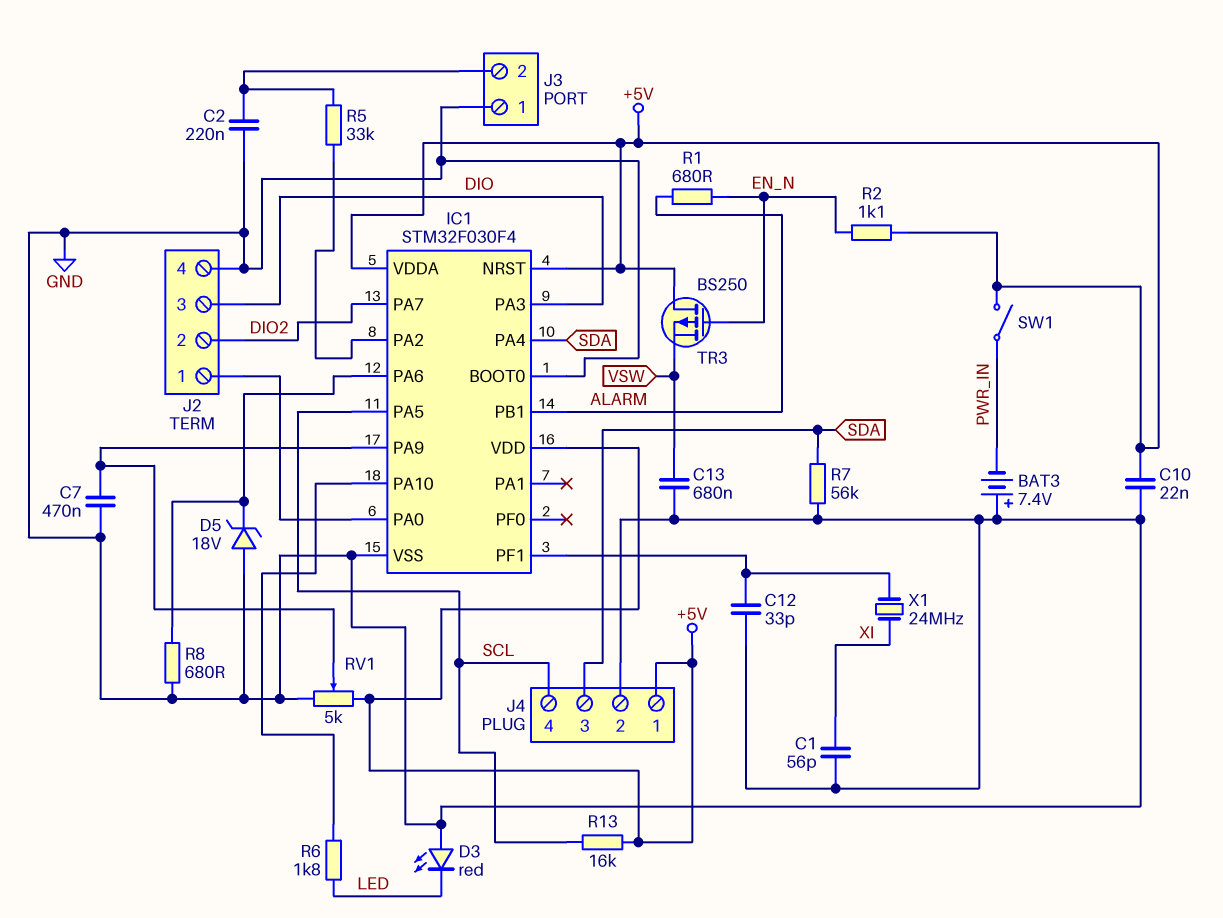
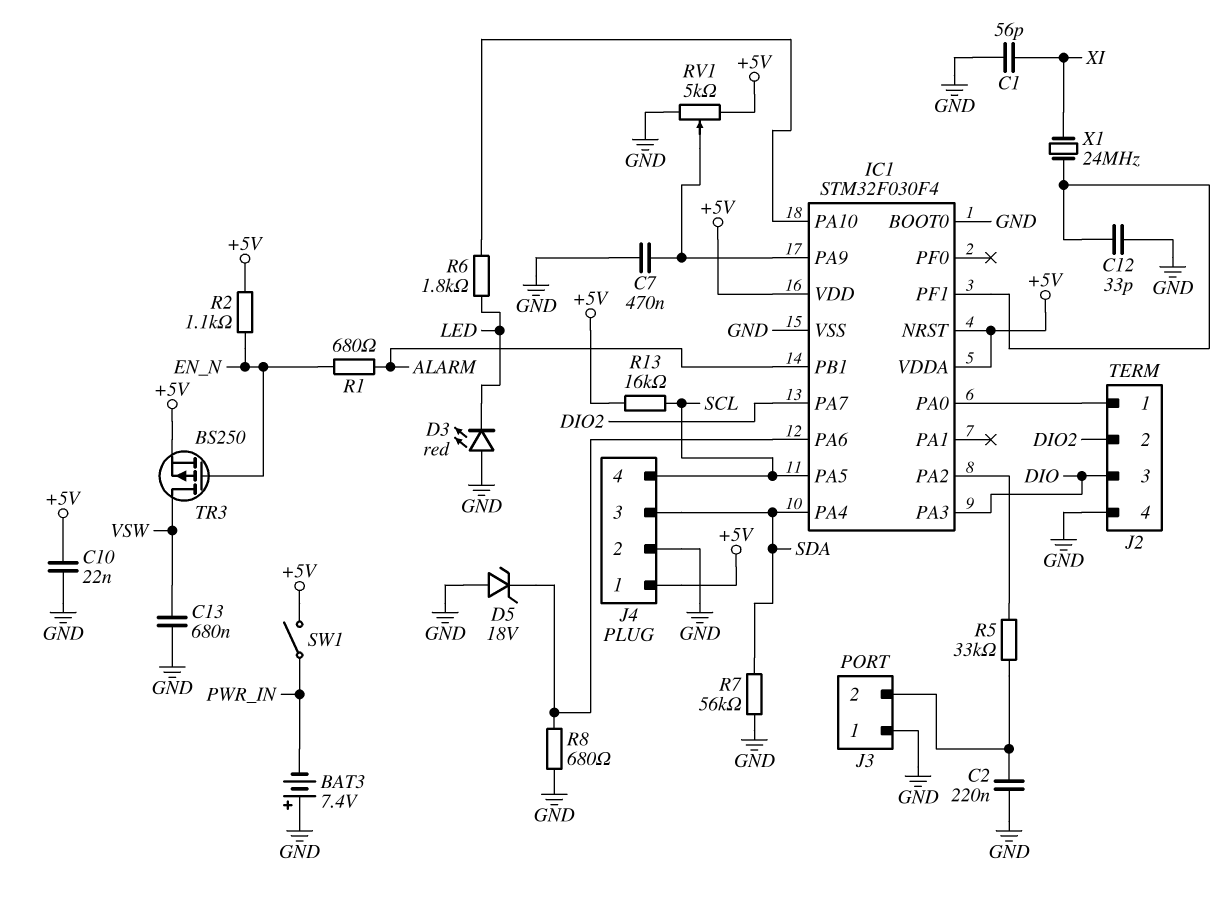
TR3: PMOS BS250 (G EN_N, D +5V, S VSW) -> PMOS BS250 (G EN_N, D VSW, S +5V)

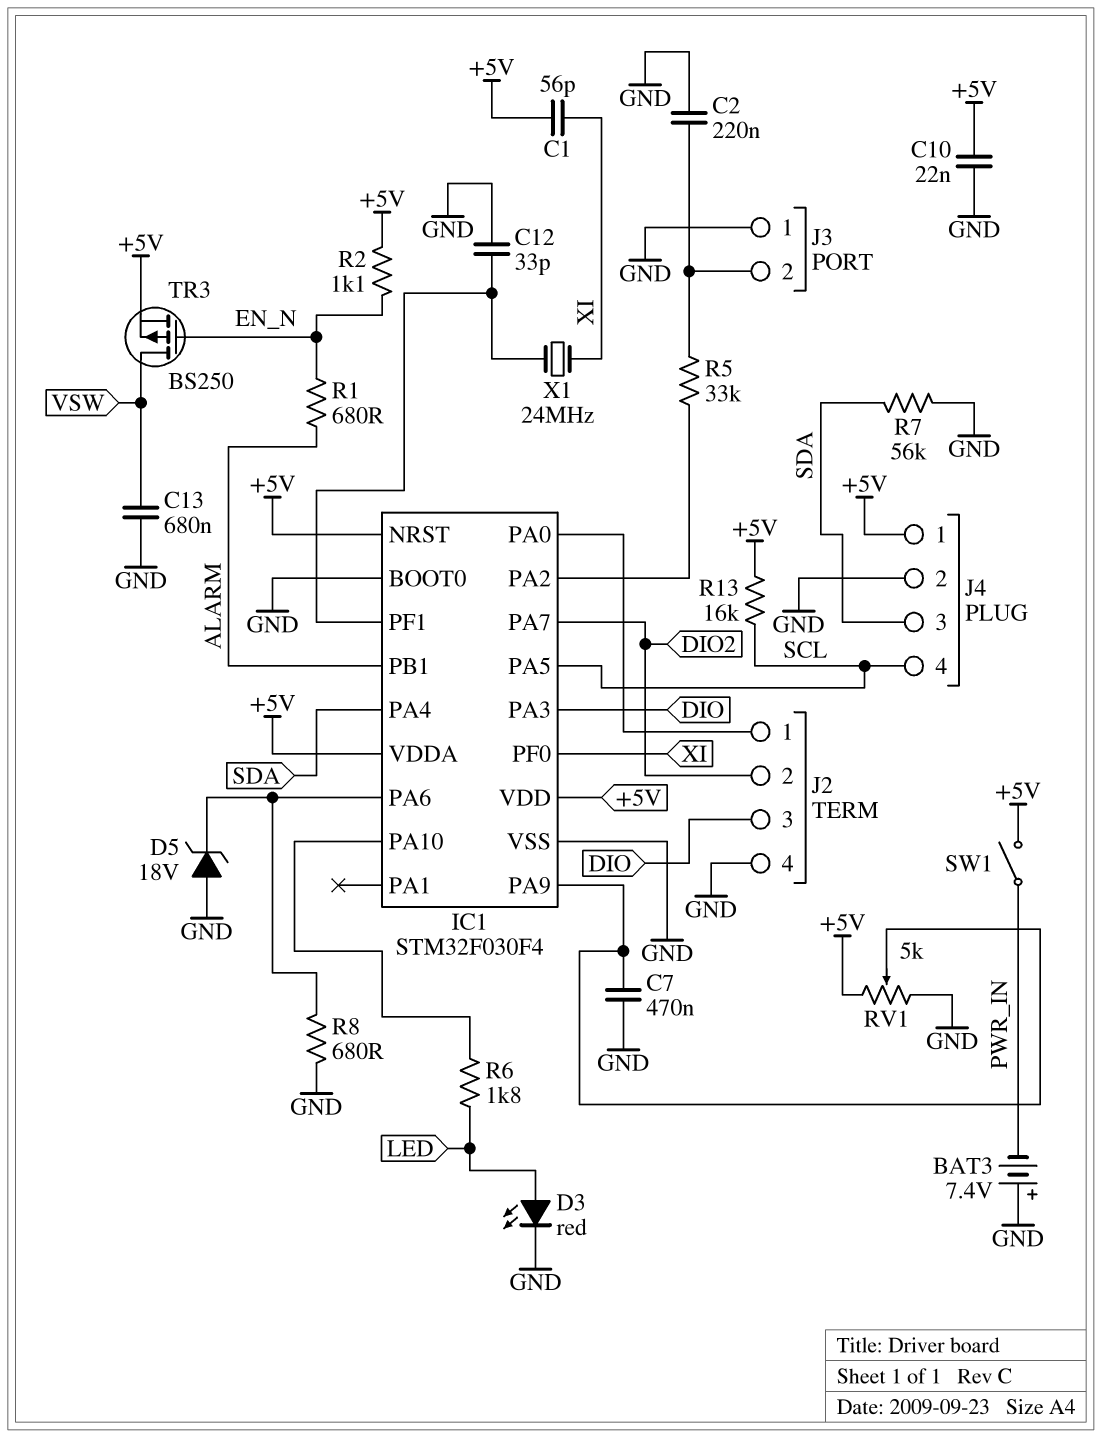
C1: 56pF (GND, XI) -> 56pF (+5V, XI)
D3: LED red (A GND, K LED) -> LED red (A LED, K GND)
IC1 pin PF0: none -> XI

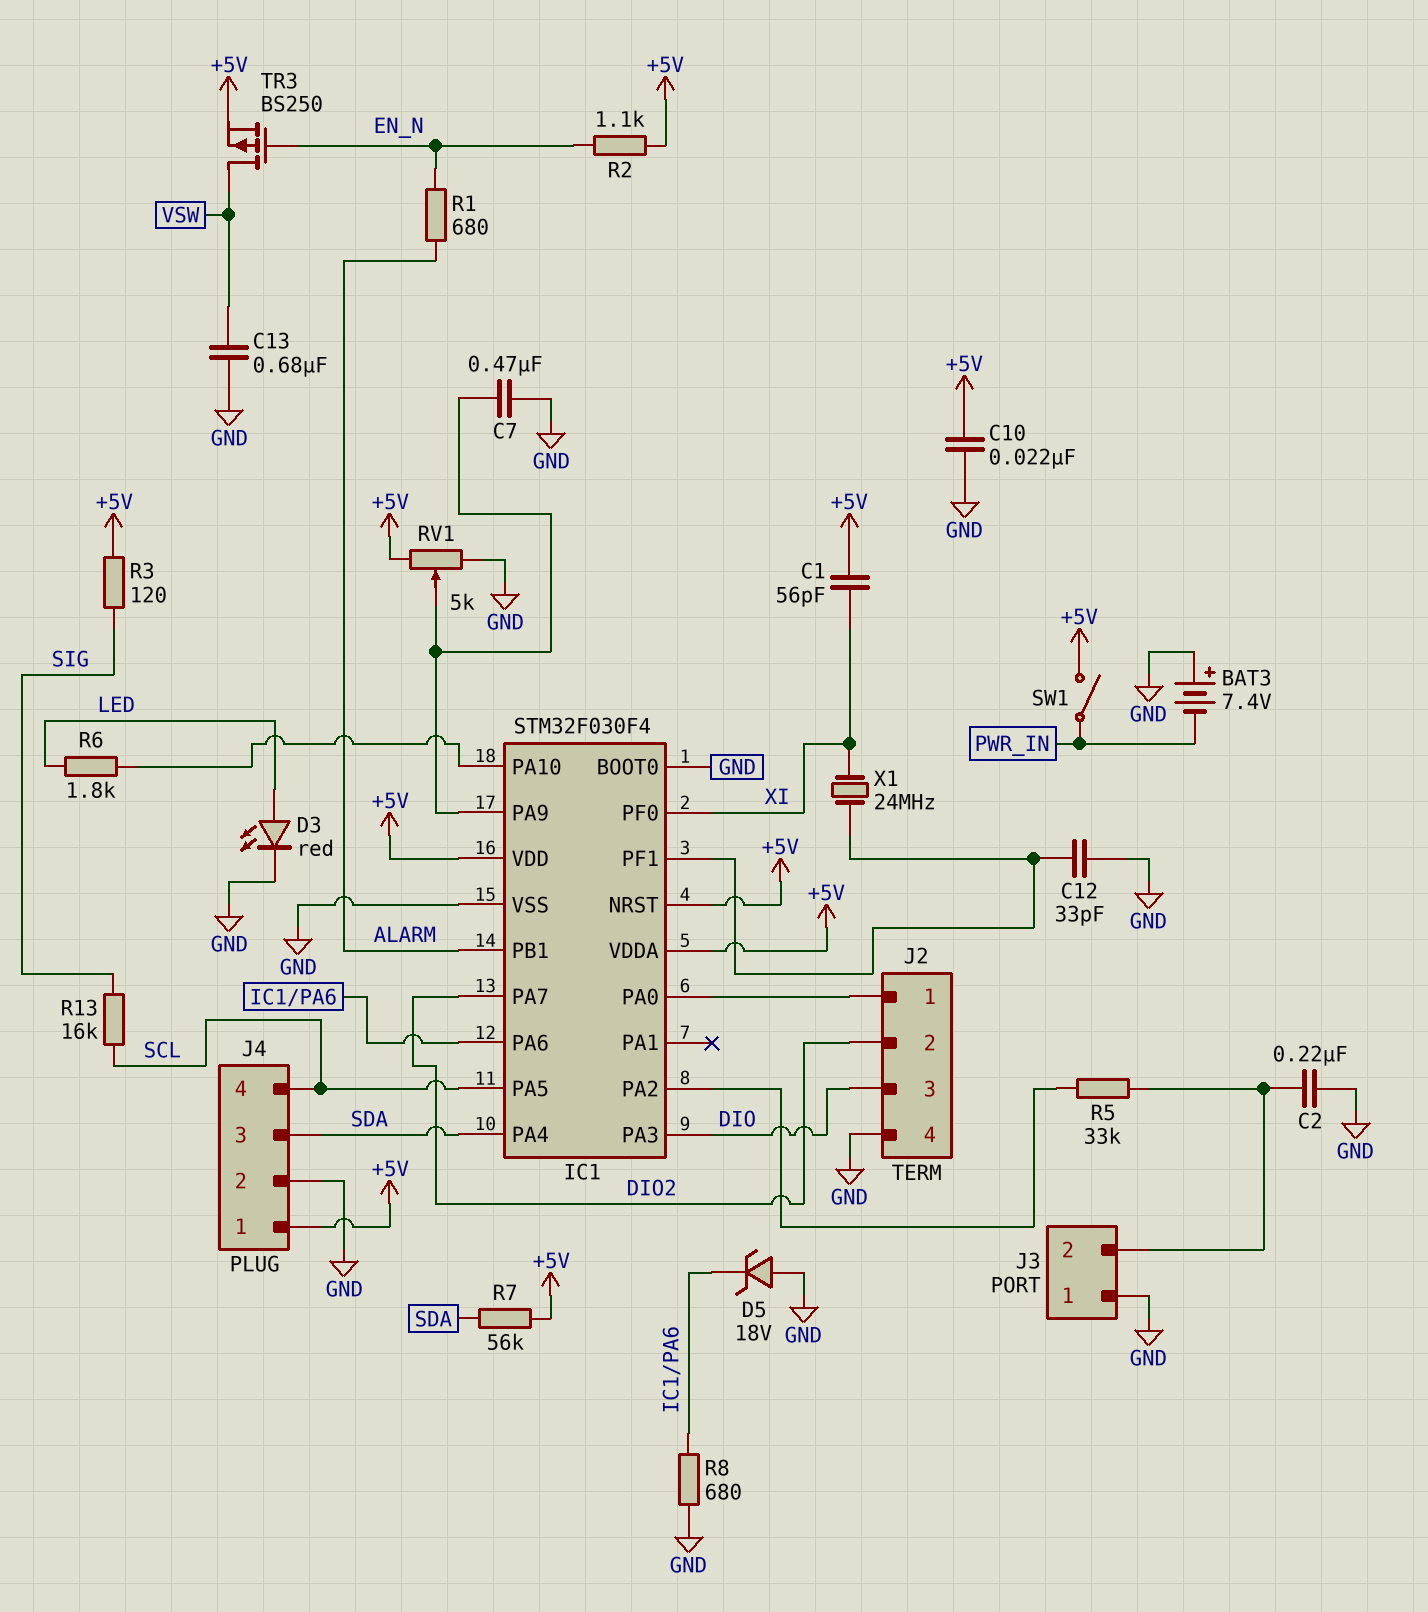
R3: none -> 120 (+5V, SIG)
R7: 56k (GND, SDA) -> 56k (+5V, SDA)
R13: 16k (+5V, SCL) -> 16k (SCL, SIG)

